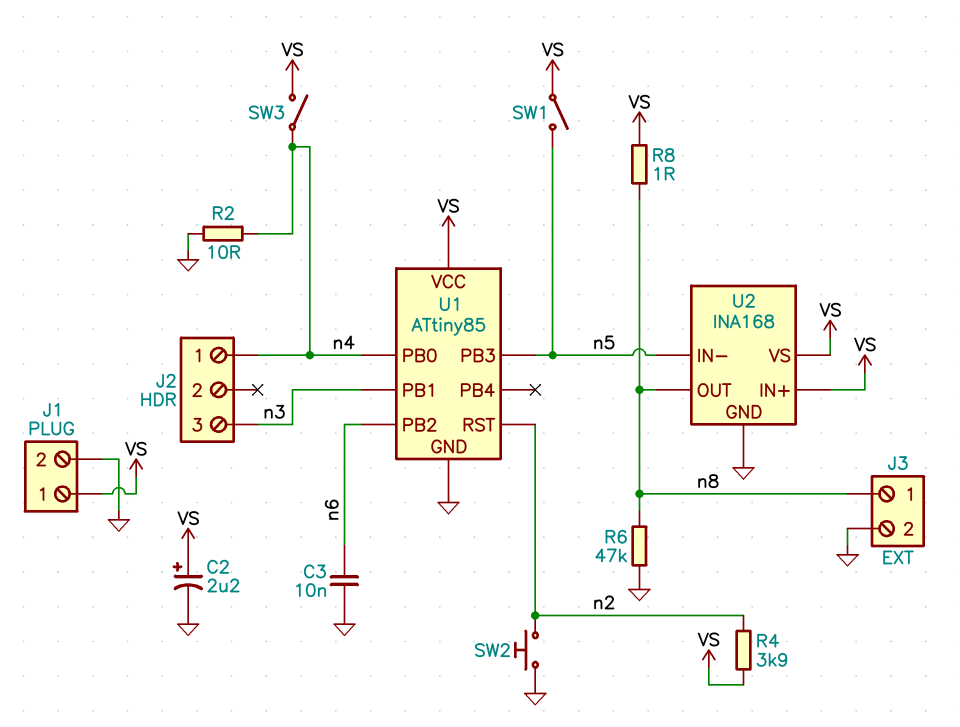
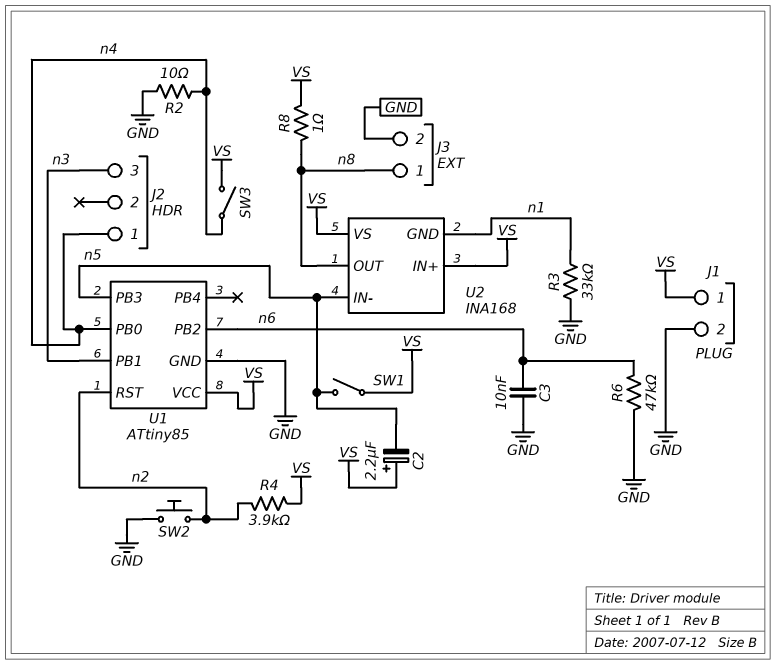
C2: 2.2uF (plus VS, minus GND) -> 2.2uF (plus VS, minus n5)
R3: none -> 33k (GND, n1)
R6: 47k (GND, n8) -> 47k (GND, n6)
U2 pin GND: GND -> n1

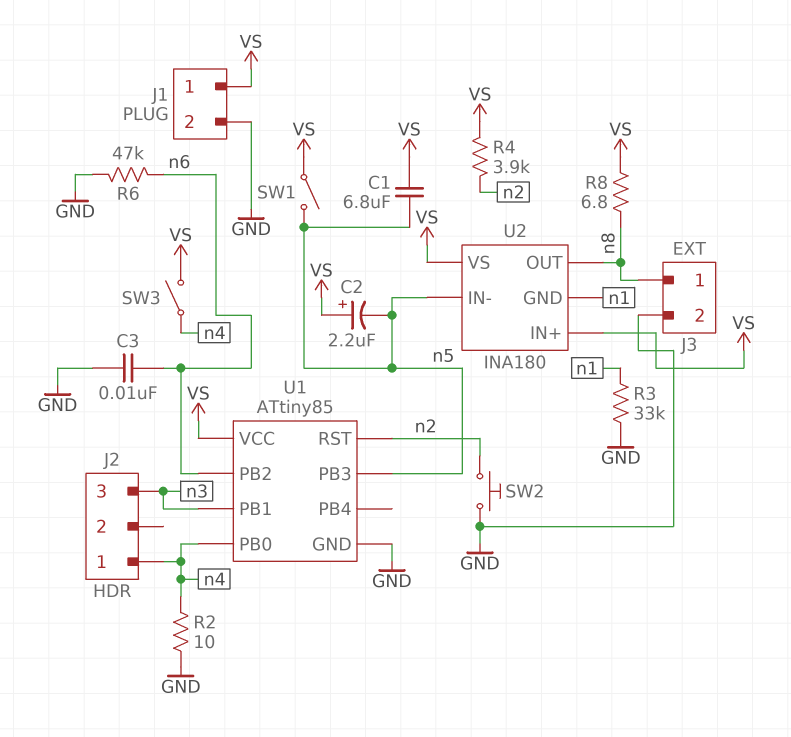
C1: none -> 6.8uF (VS, n5)
R8: 1 (VS, n8) -> 6.8 (VS, n8)
U2: INA168 -> INA180

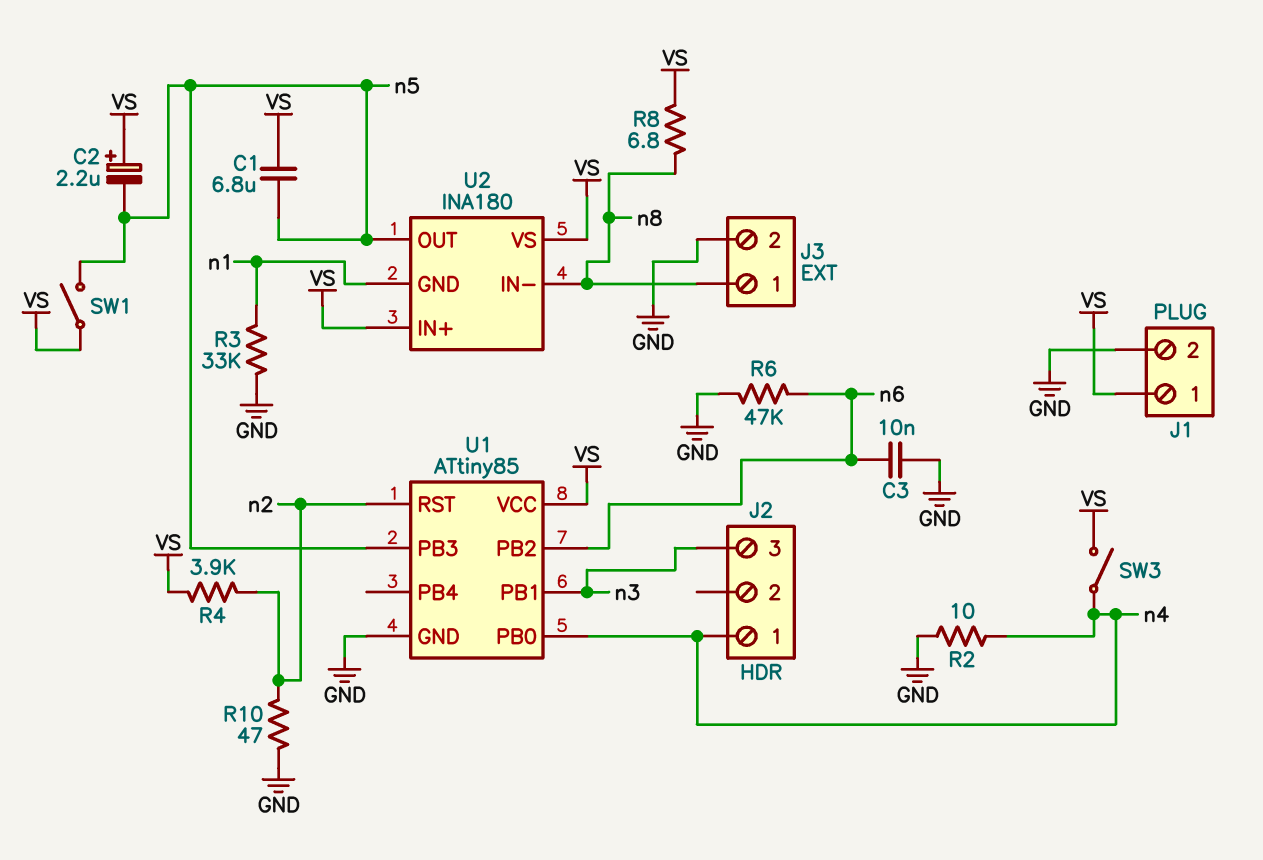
R10: none -> 47 (GND, n2)
SW2: button (GND, n2) -> none
U2 pin IN-: n5 -> n8
U2 pin OUT: n8 -> n5

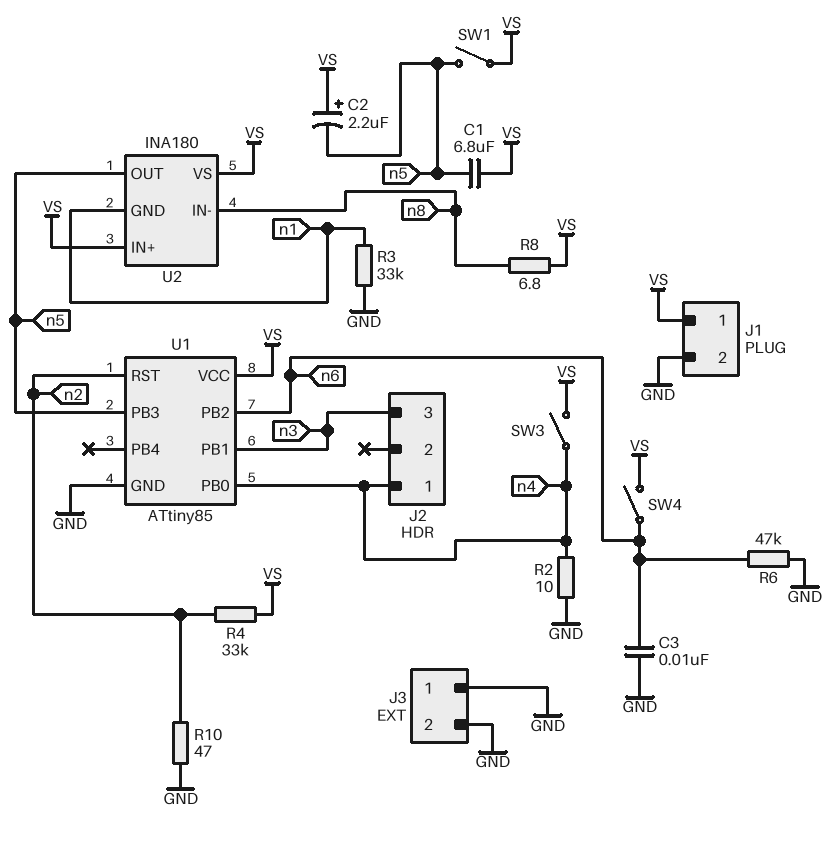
J3 pin 1: n8 -> GND
R4: 3.9k (VS, n2) -> 33k (VS, n2)
SW4: none -> switch (VS, n6)

